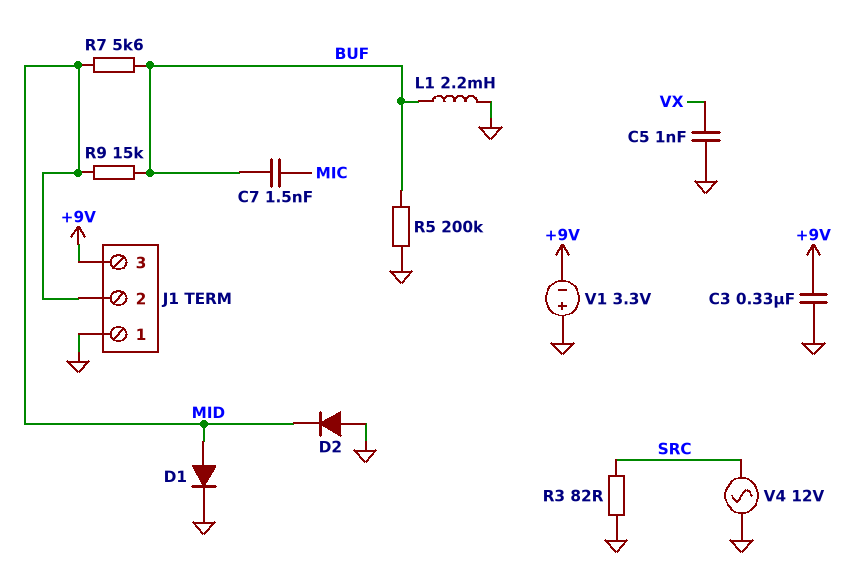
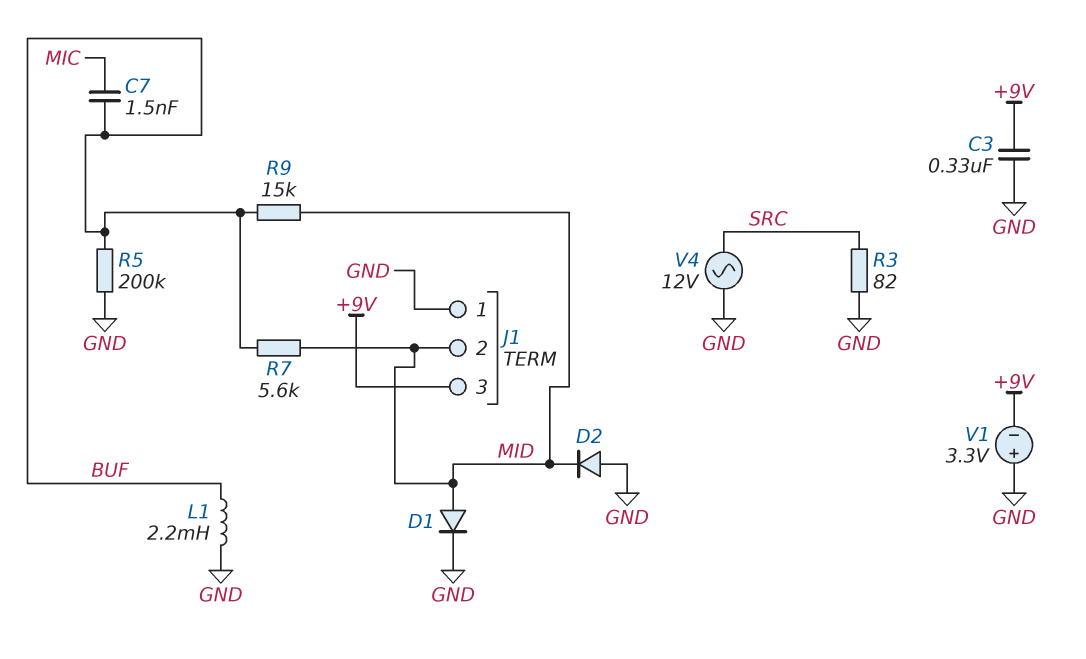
C5: 1nF (GND, VX) -> none

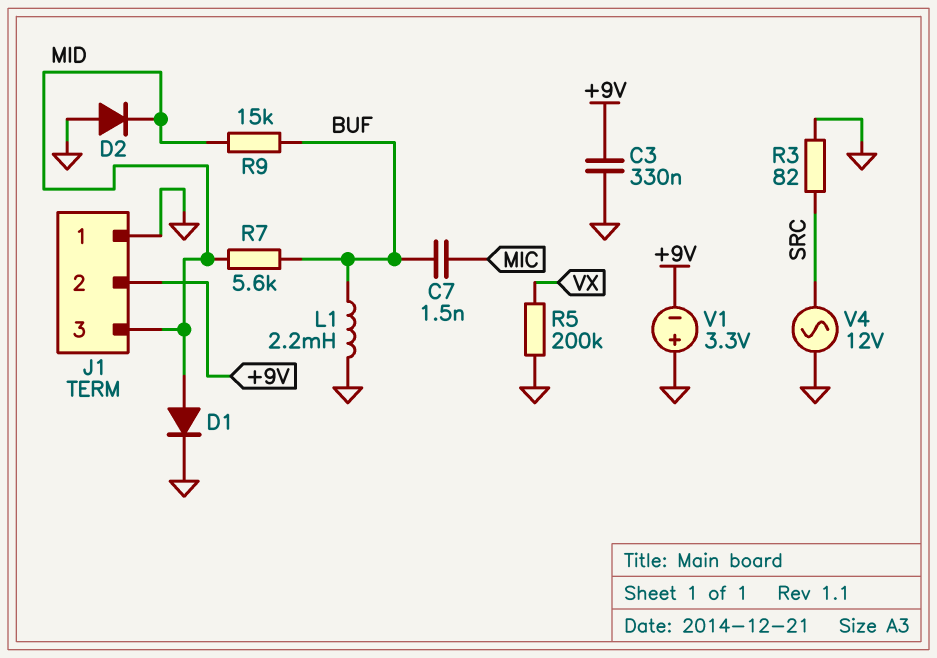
J1 pin 2: MID -> +9V
J1 pin 3: +9V -> MID
R5: 200k (BUF, GND) -> 200k (GND, VX)

